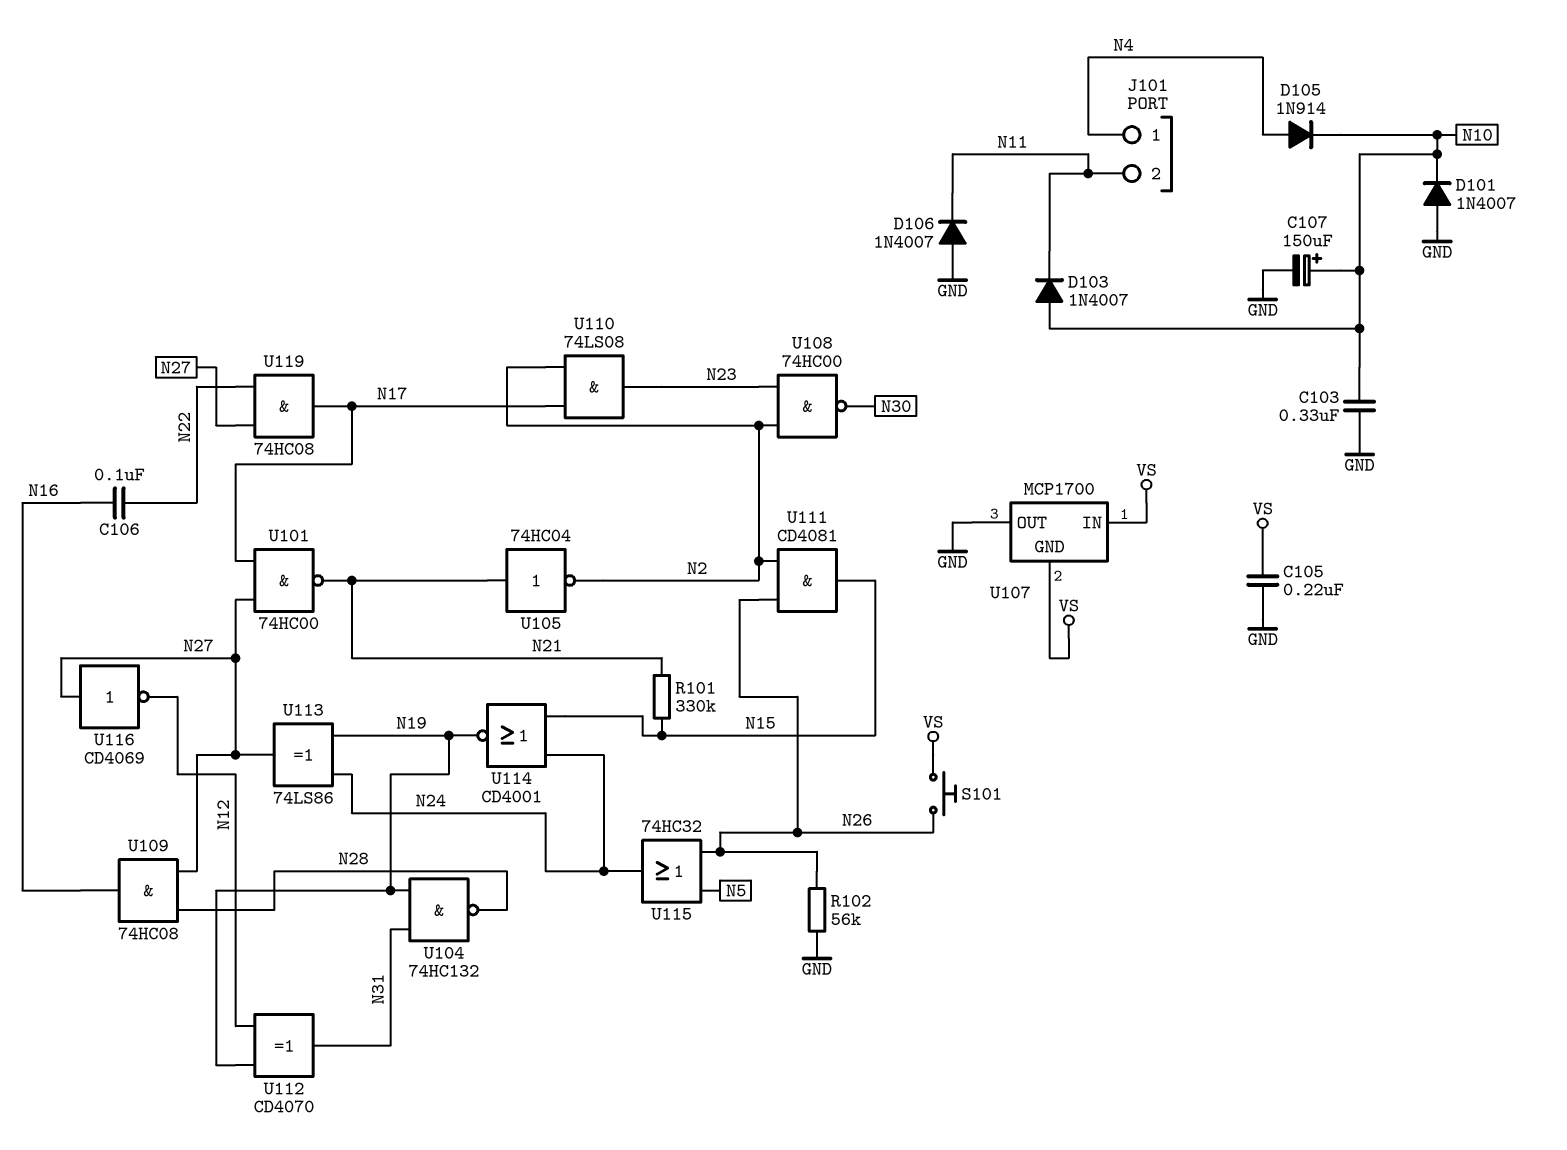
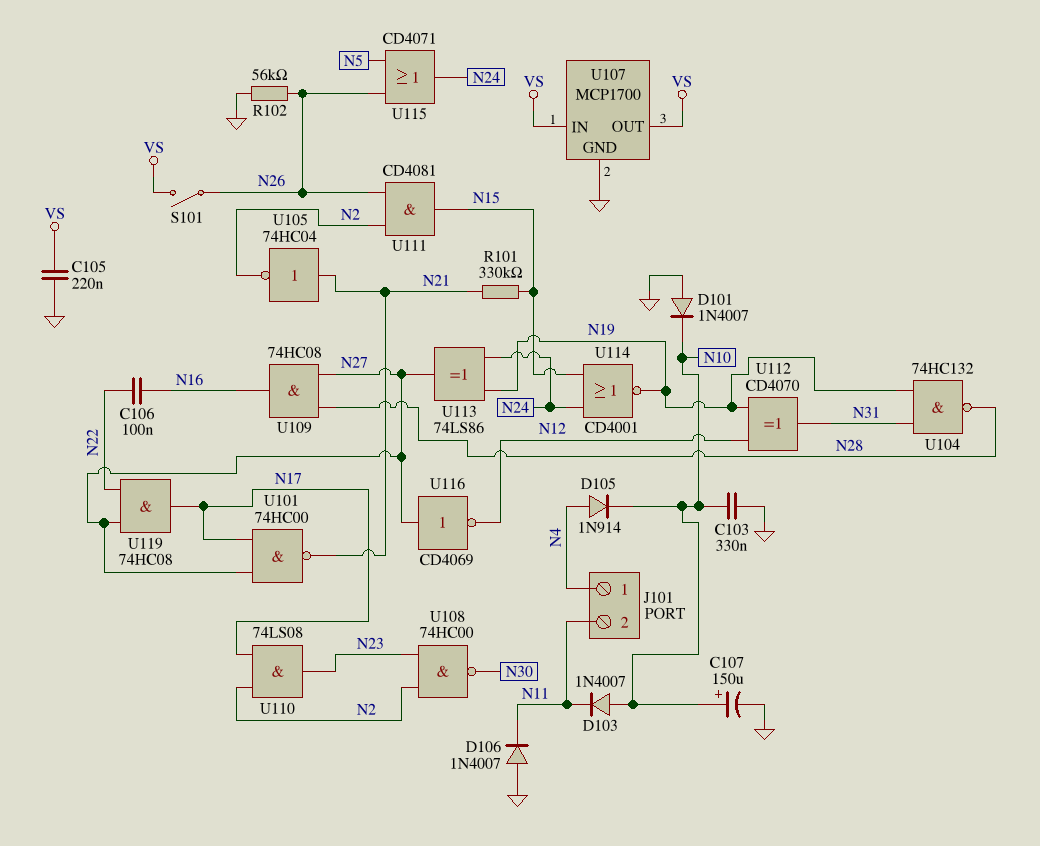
S101: button (N26, VS) -> switch (N26, VS)
U107 pin GND: VS -> GND
U107 pin OUT: GND -> VS
U115: OR 74HC32 (in N5, in N26, out N24) -> OR CD4071 (in N5, in N26, out N24)

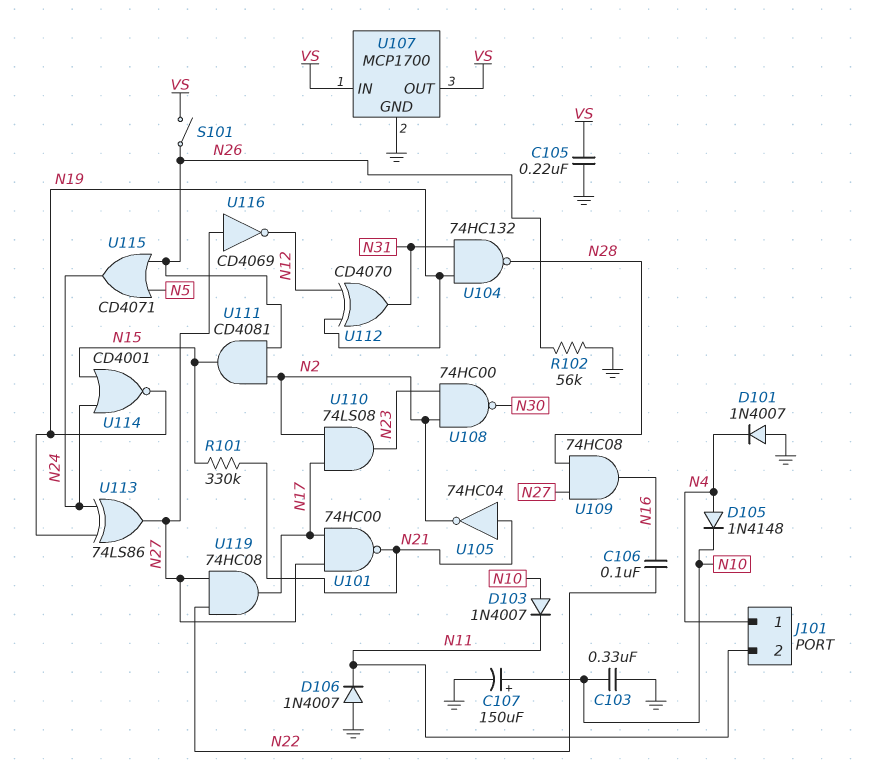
D101: diode 1N4007 (A GND, K N10) -> diode 1N4007 (A GND, K N4)
D105: diode 1N914 (A N4, K N10) -> diode 1N4148 (A N4, K N10)

